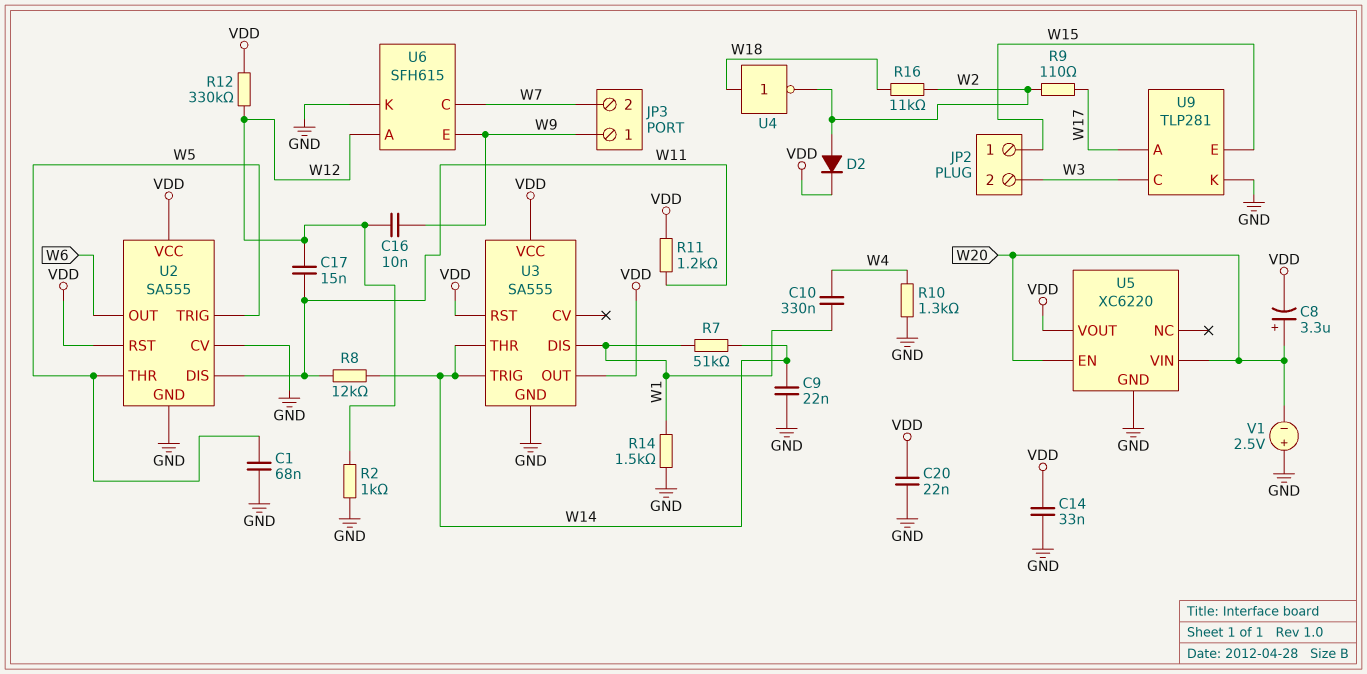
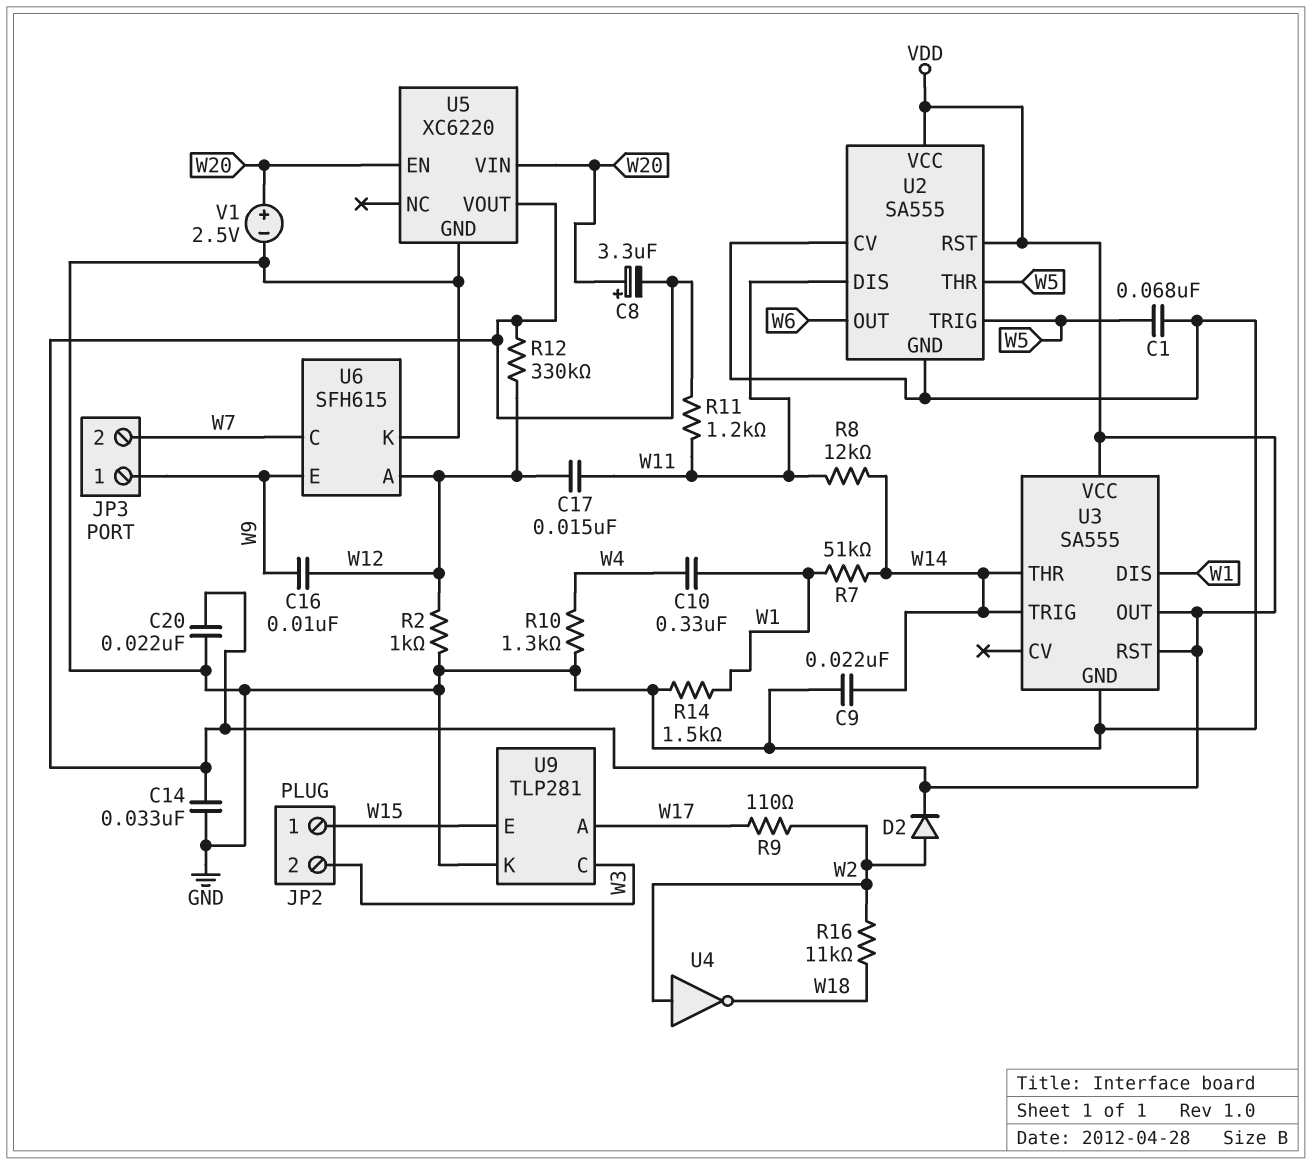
U4: NOT (in W18, out W2) -> NOT (in W2, out W18)
V1: 2.5V (plus GND, minus W20) -> 2.5V (plus W20, minus GND)

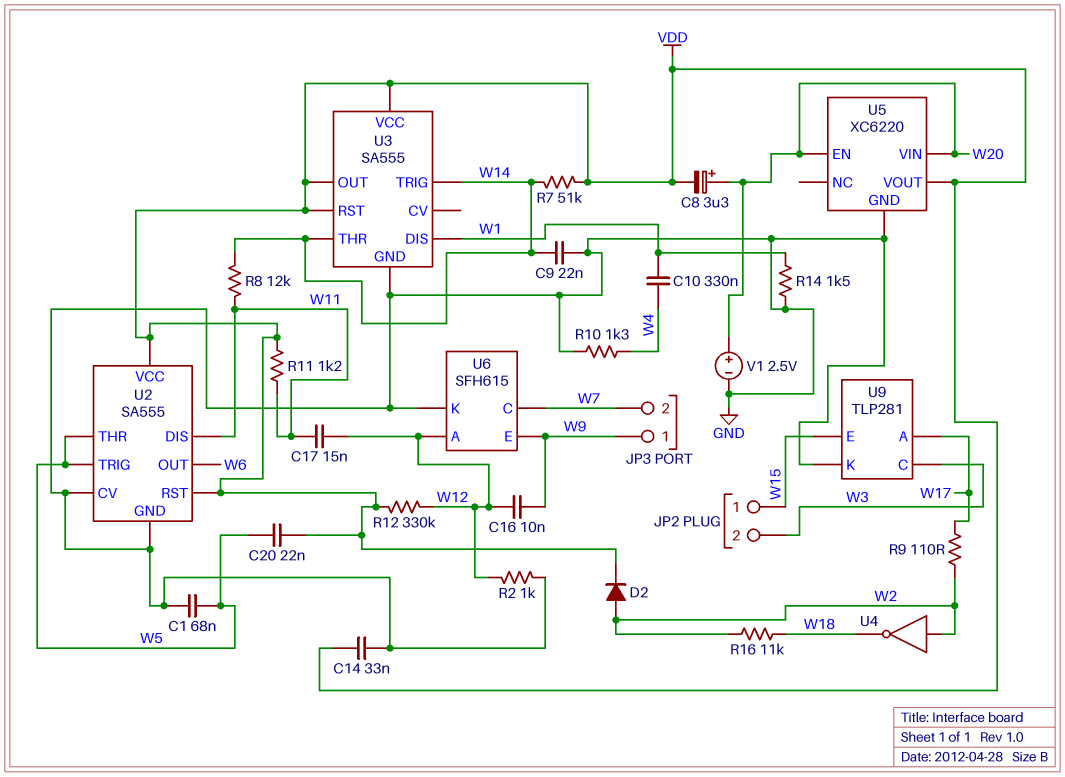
C20: 22nF (GND, VDD) -> 22nF (VDD, W5)
R7: 51k (W1, W14) -> 51k (VDD, W14)

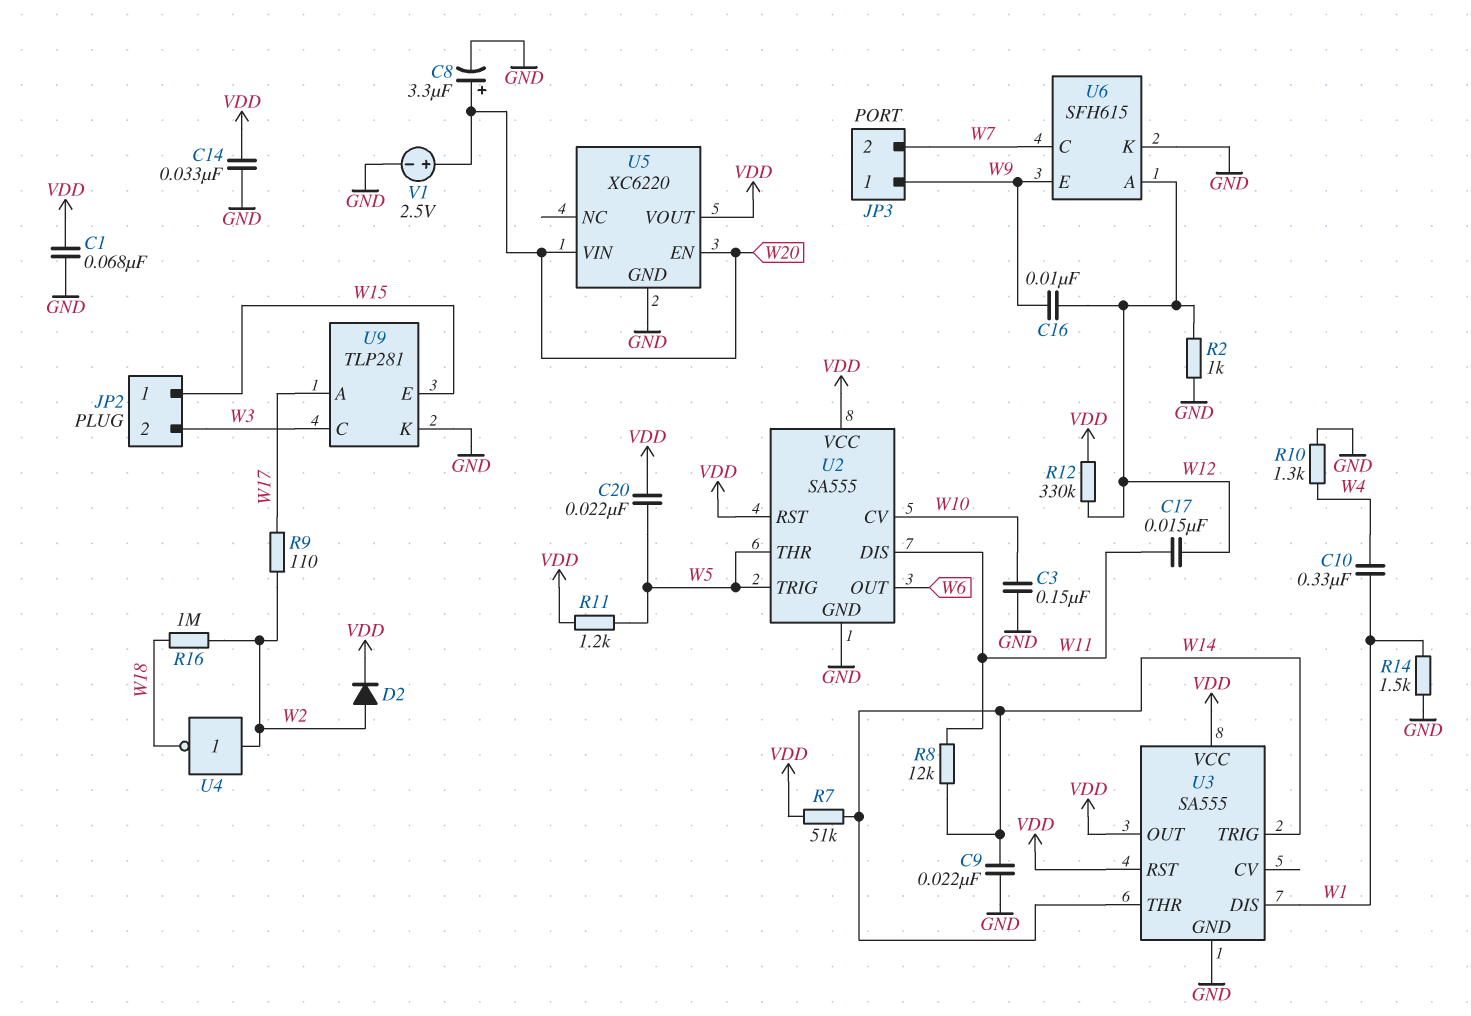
C1: 68nF (GND, W5) -> 68nF (GND, VDD)
C3: none -> 150nF (GND, W10)
C8: 3.3uF (plus W20, minus VDD) -> 3.3uF (plus W20, minus GND)
R11: 1.2k (VDD, W11) -> 1.2k (VDD, W5)
R16: 11k (W2, W18) -> 1M (W2, W18)
U2 pin CV: GND -> W10

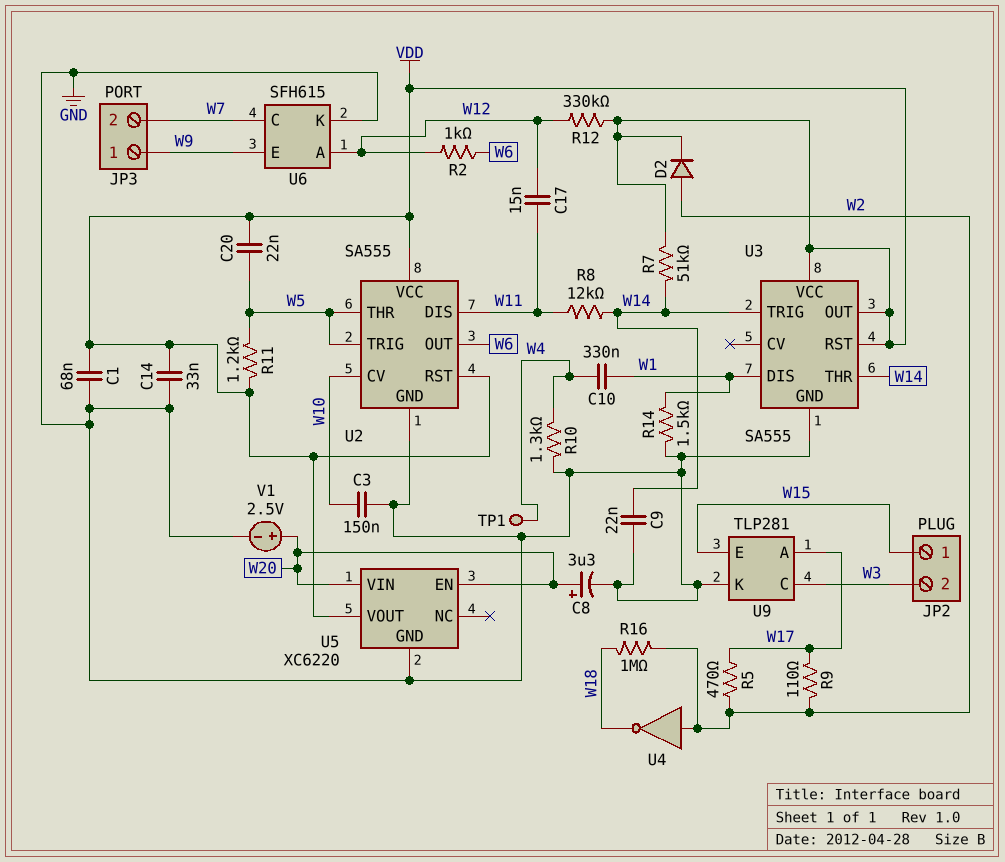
C16: 10nF (W9, W12) -> none
R2: 1k (GND, W12) -> 1k (W6, W12)
R5: none -> 470 (W2, W17)
TP1: none -> test point (W4)

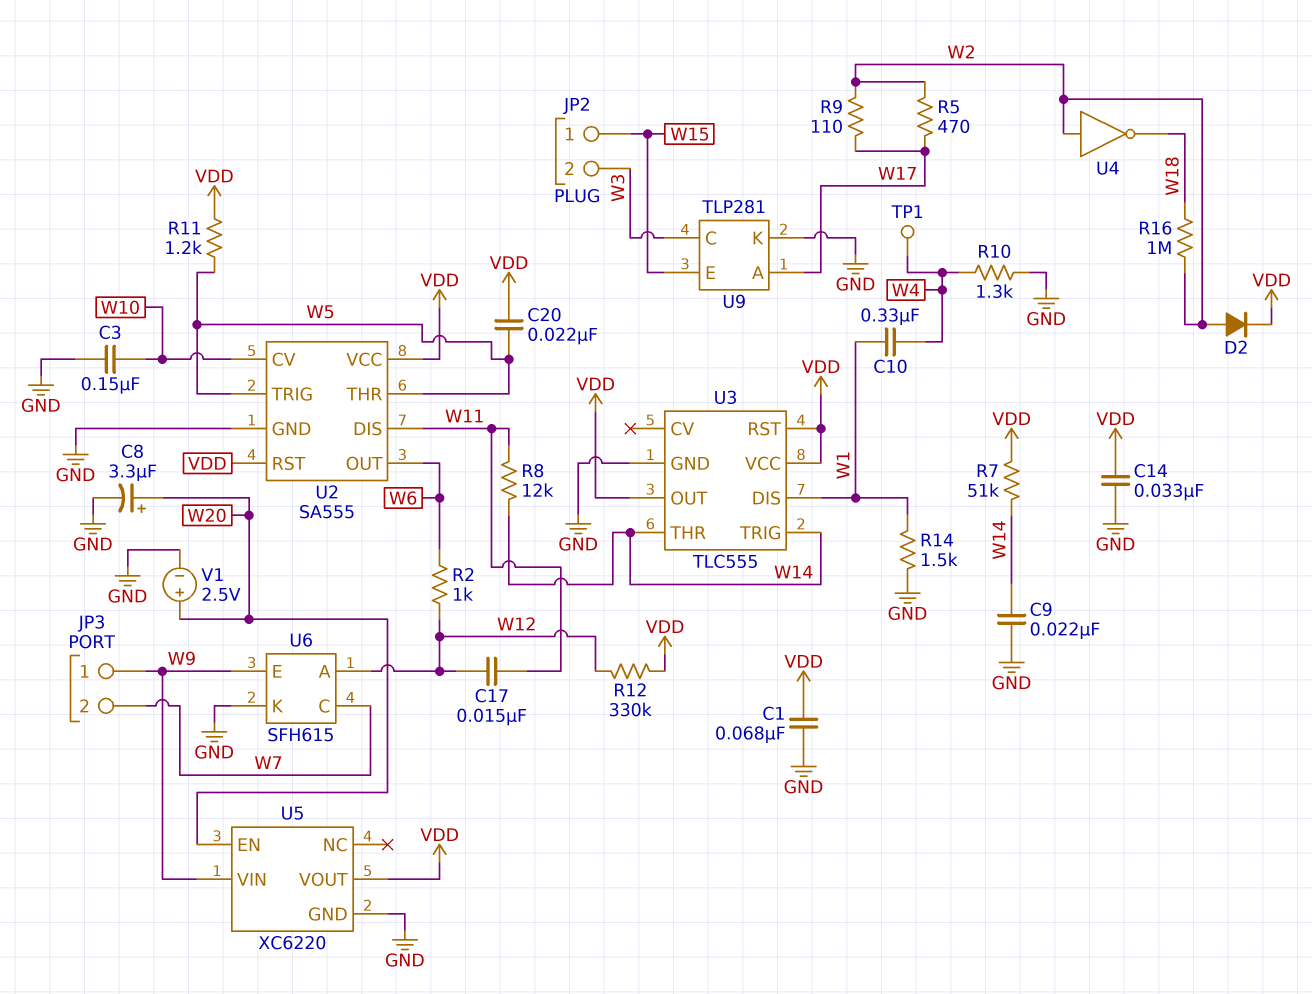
U3: SA555 -> TLC555
U5 pin VIN: W20 -> W9

